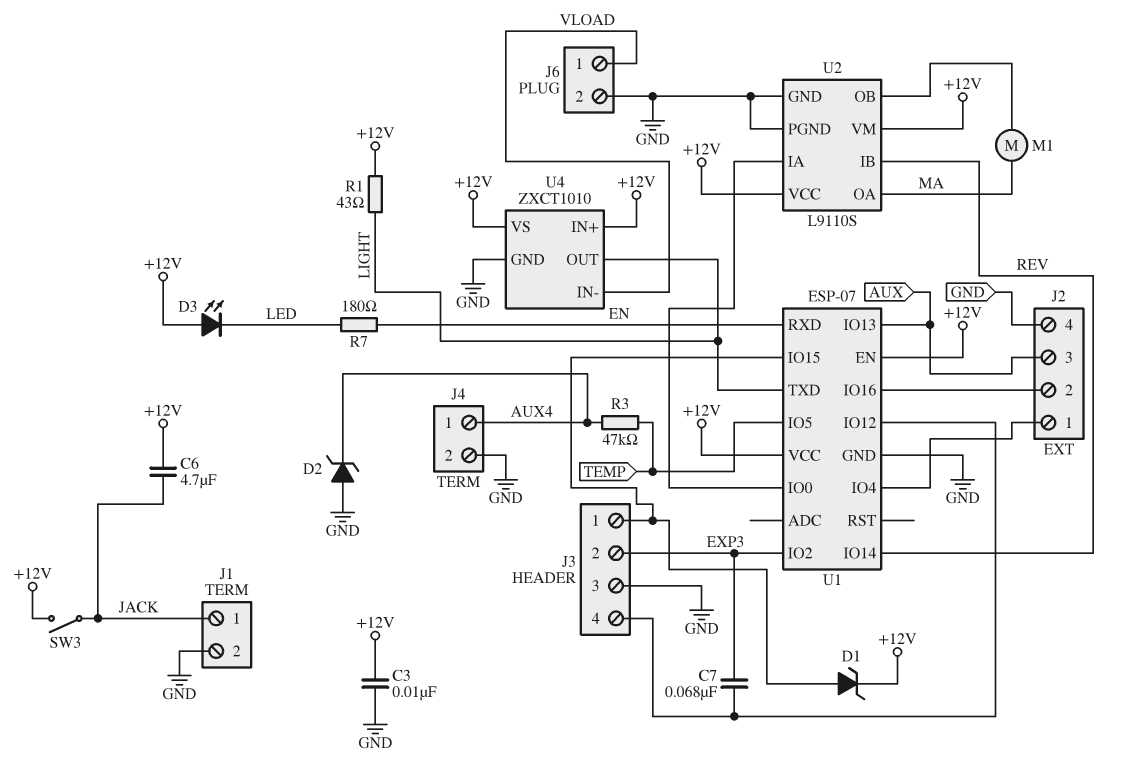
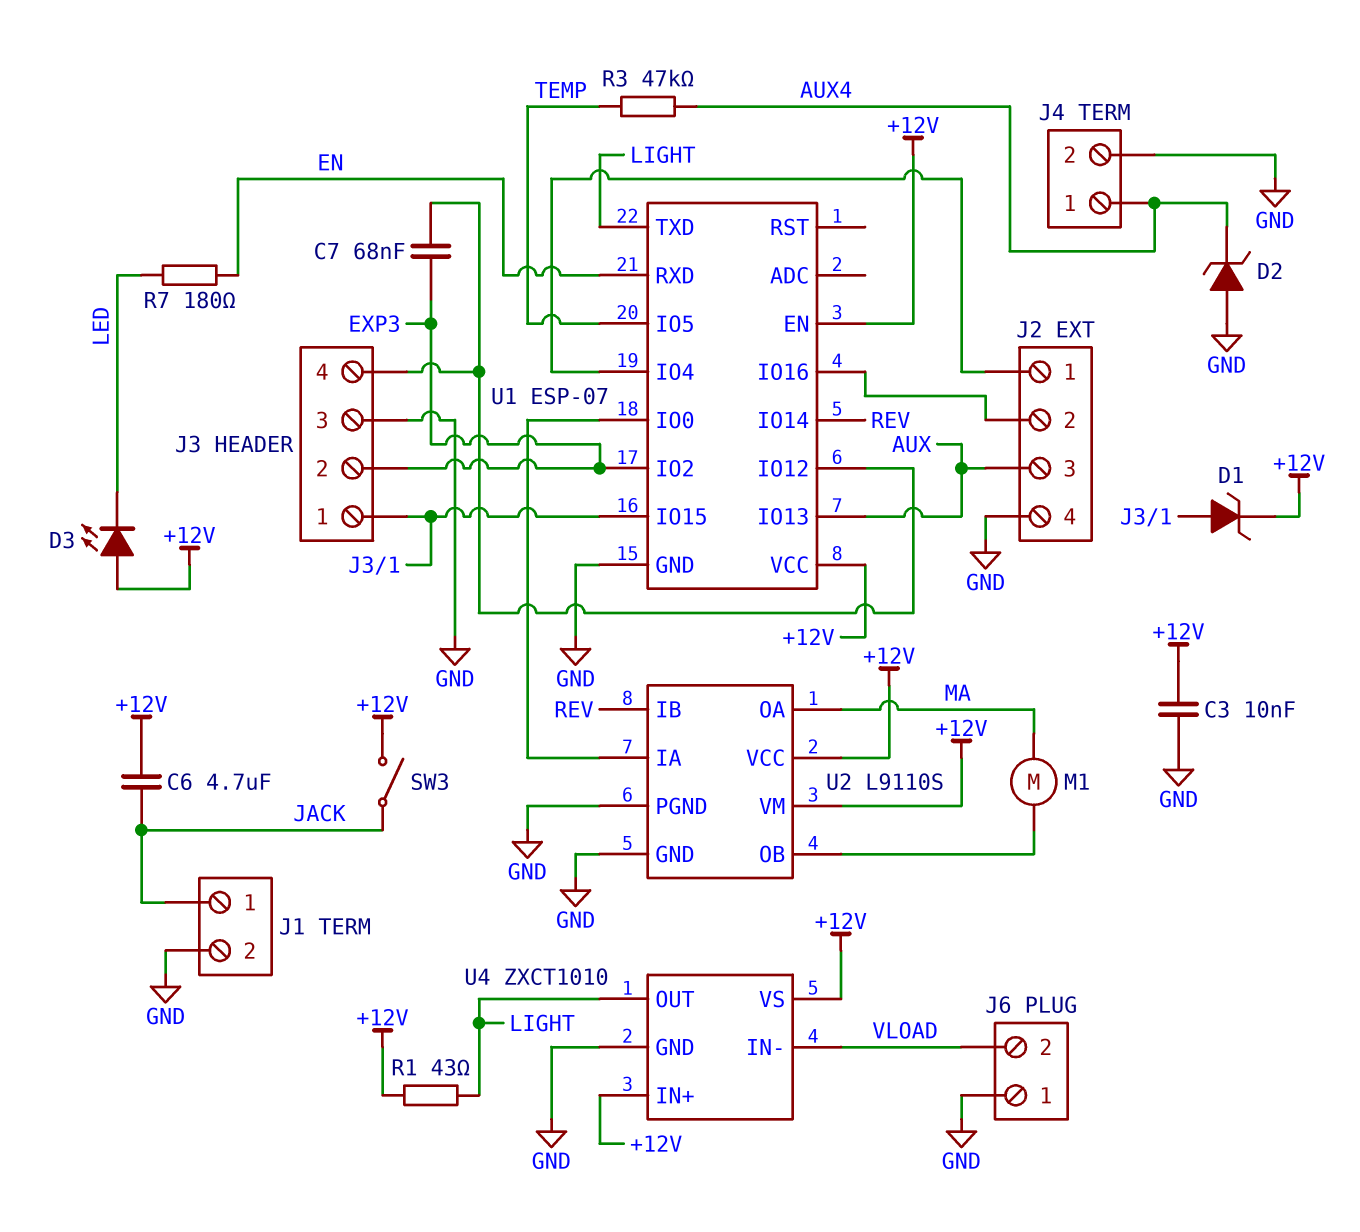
J6 pin 1: VLOAD -> GND
J6 pin 2: GND -> VLOAD

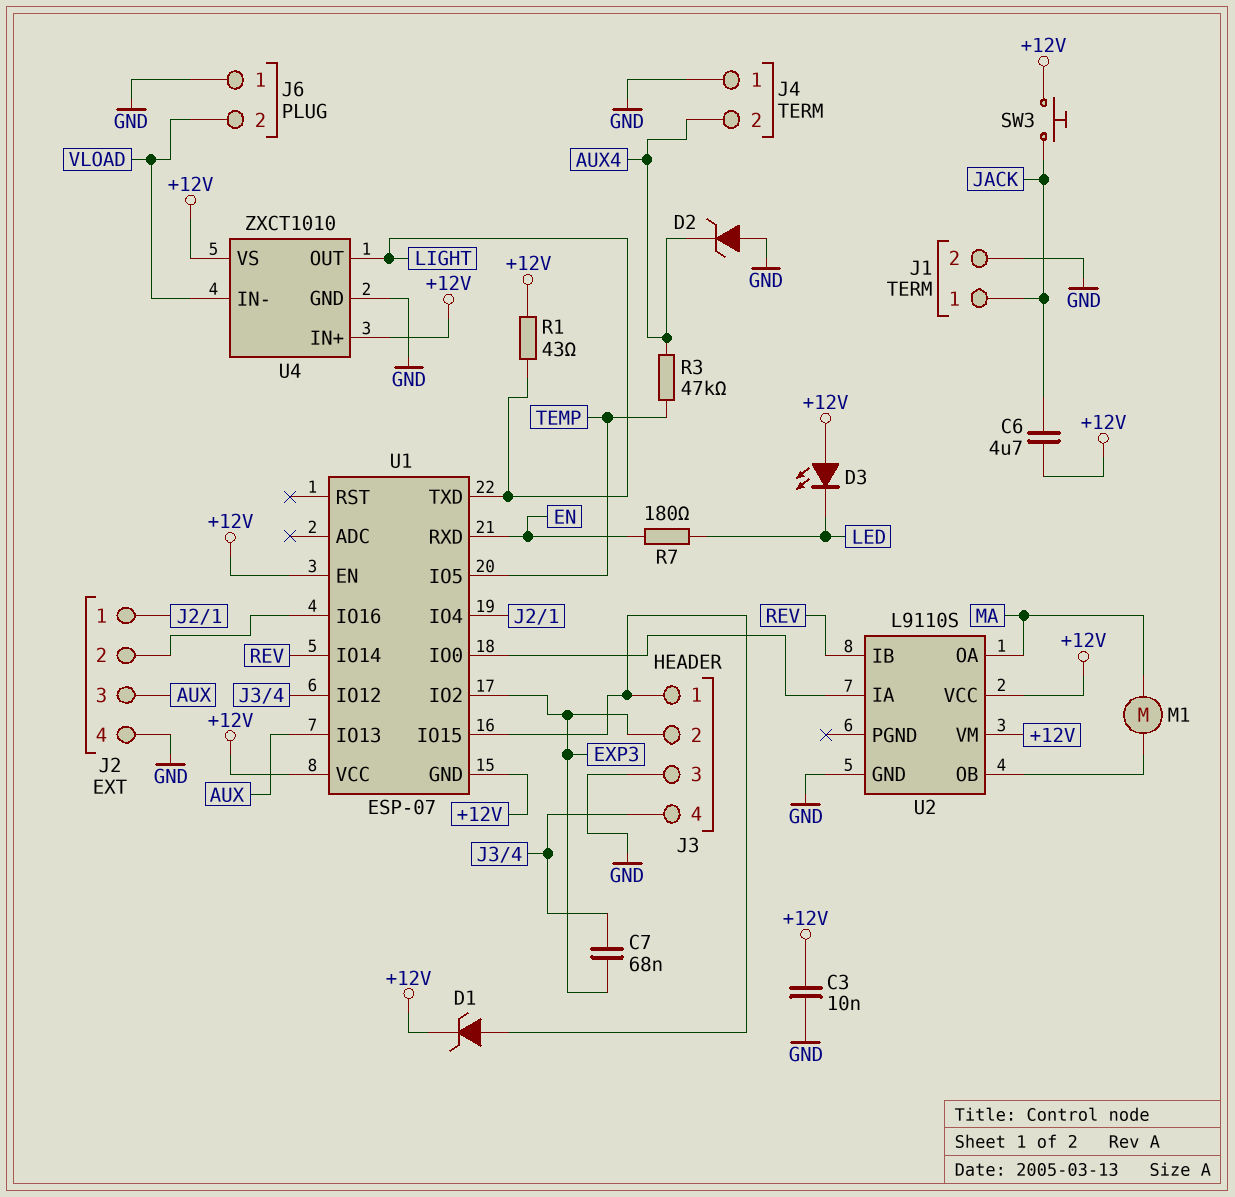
J4 pin 1: AUX4 -> GND
J4 pin 2: GND -> AUX4
SW3: switch (+12V, JACK) -> button (+12V, JACK)
U1 pin GND: GND -> +12V
U2 pin PGND: GND -> none

